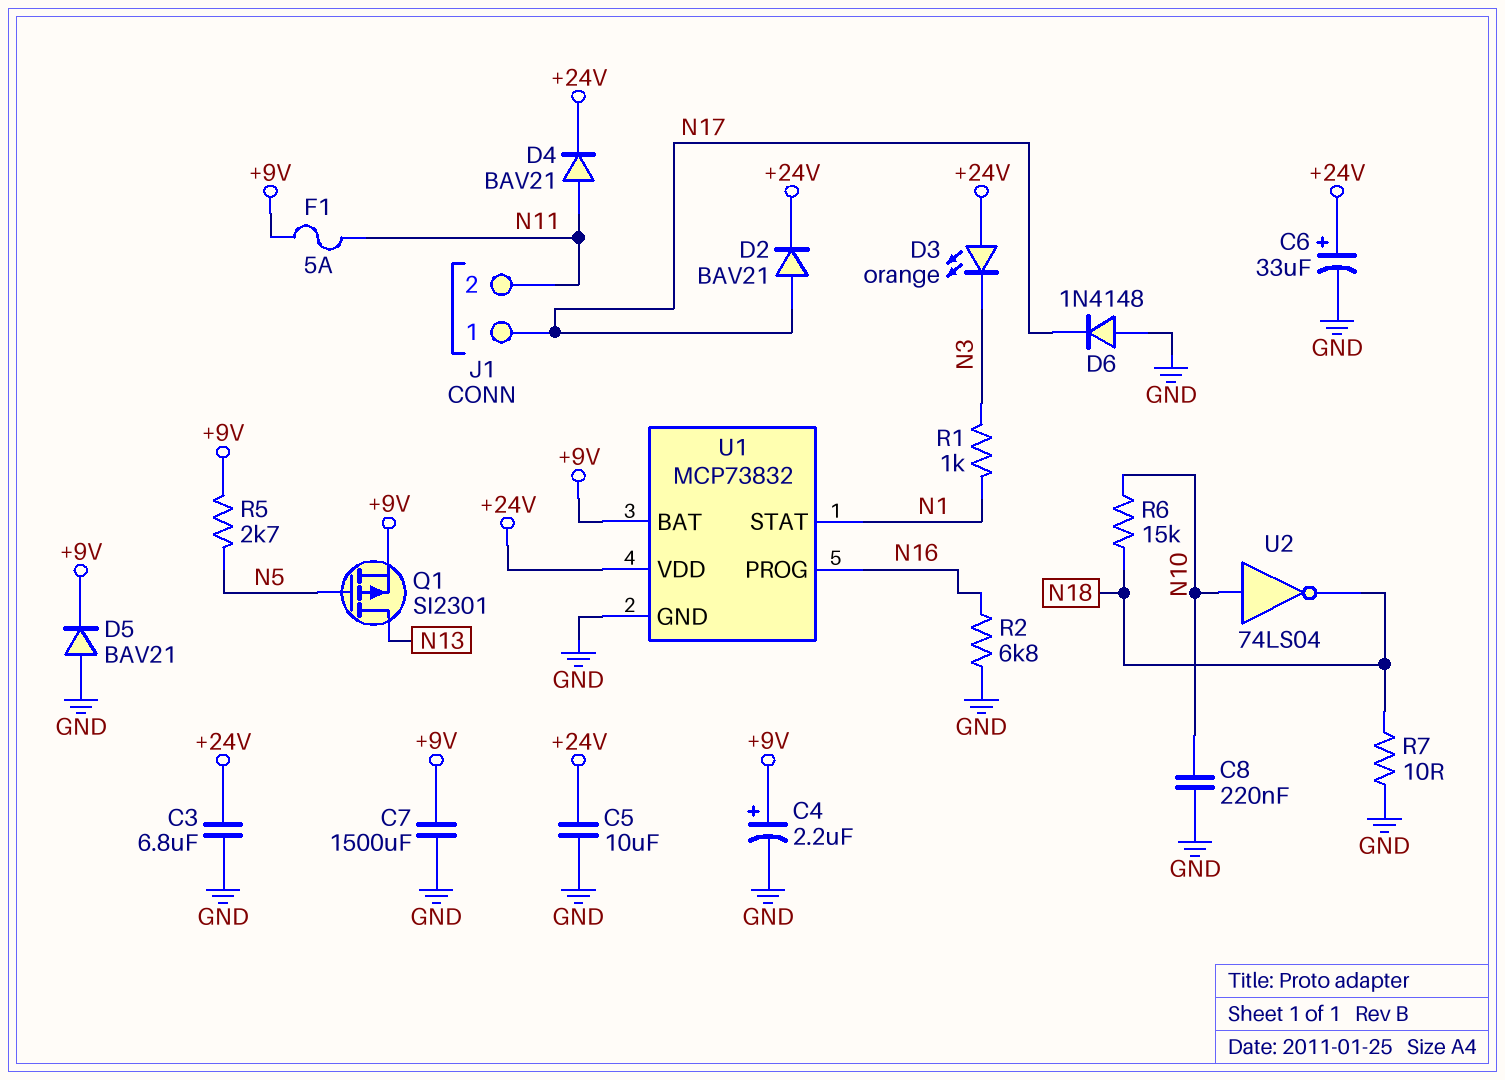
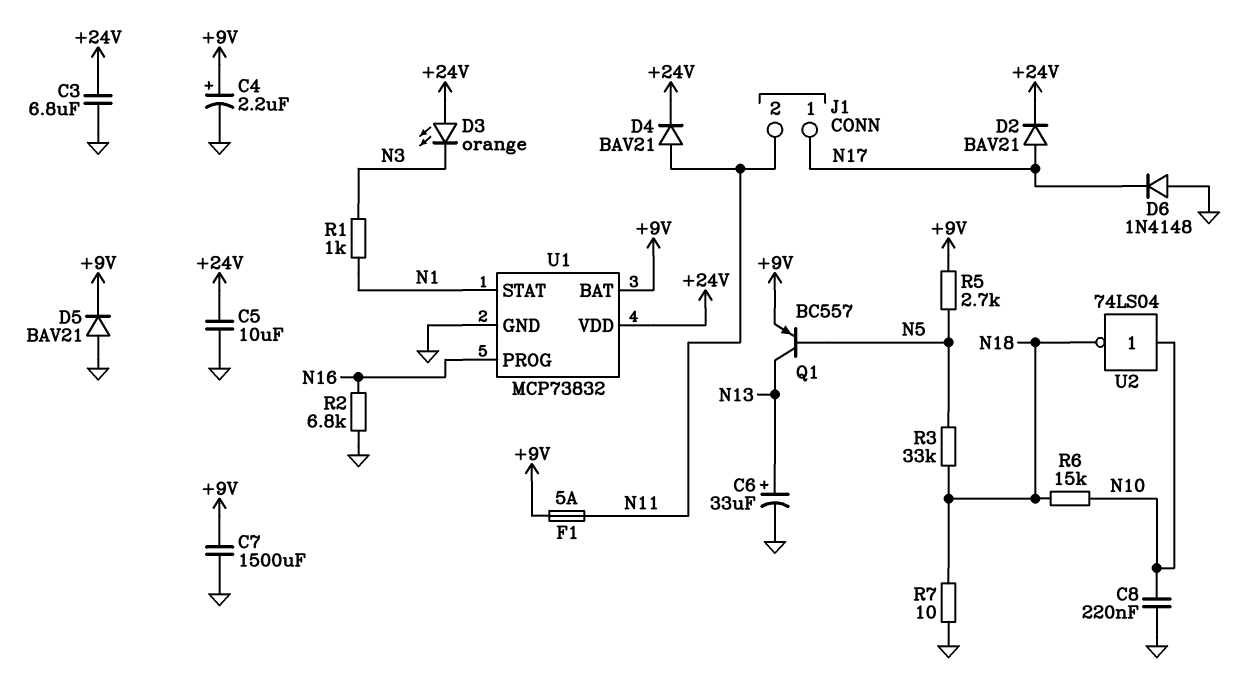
C6: 33uF (plus +24V, minus GND) -> 33uF (plus N13, minus GND)
Q1: PMOS SI2301 (G N5, D N13, S +9V) -> PNP BC557 (B N5, C N13, E +9V)
R3: none -> 33k (N5, N18)

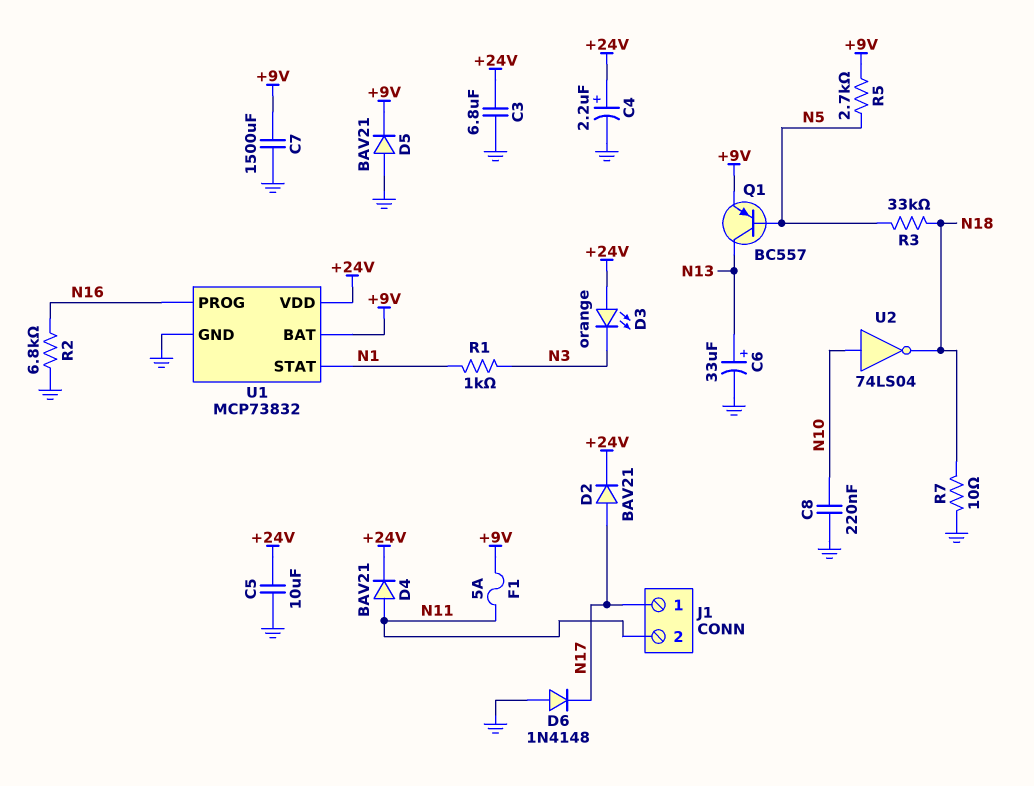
C4: 2.2uF (plus +9V, minus GND) -> 2.2uF (plus +24V, minus GND)
R6: 15k (N10, N18) -> none

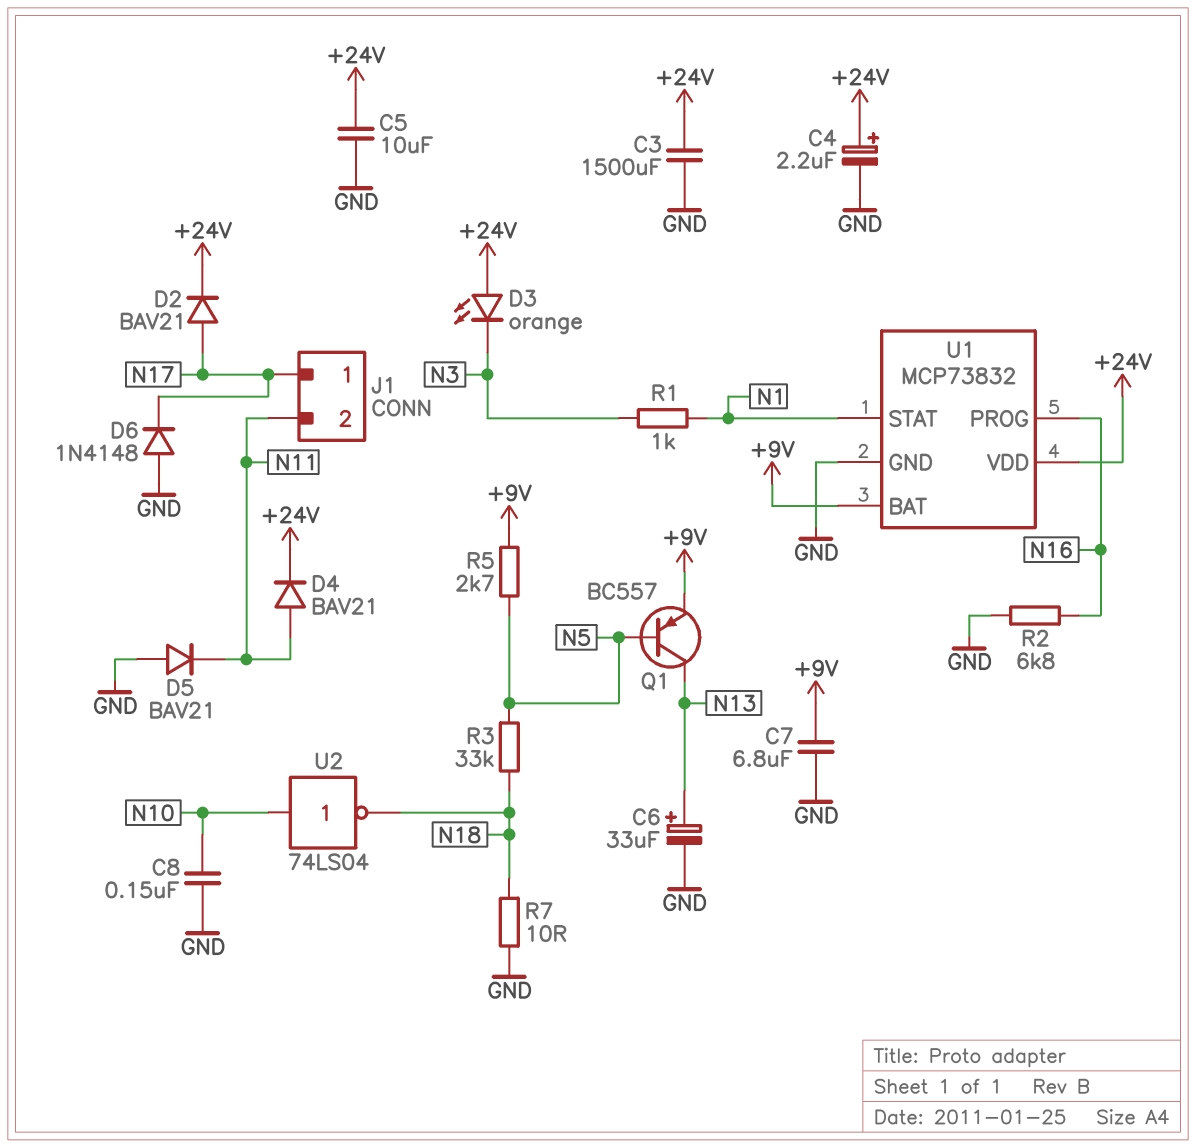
C3: 6.8uF (+24V, GND) -> 1500uF (+24V, GND)
C7: 1500uF (+9V, GND) -> 6.8uF (+9V, GND)
C8: 220nF (GND, N10) -> 150nF (GND, N10)
D5: diode BAV21 (A GND, K +9V) -> diode BAV21 (A GND, K N11)
F1: 5A (+9V, N11) -> none

